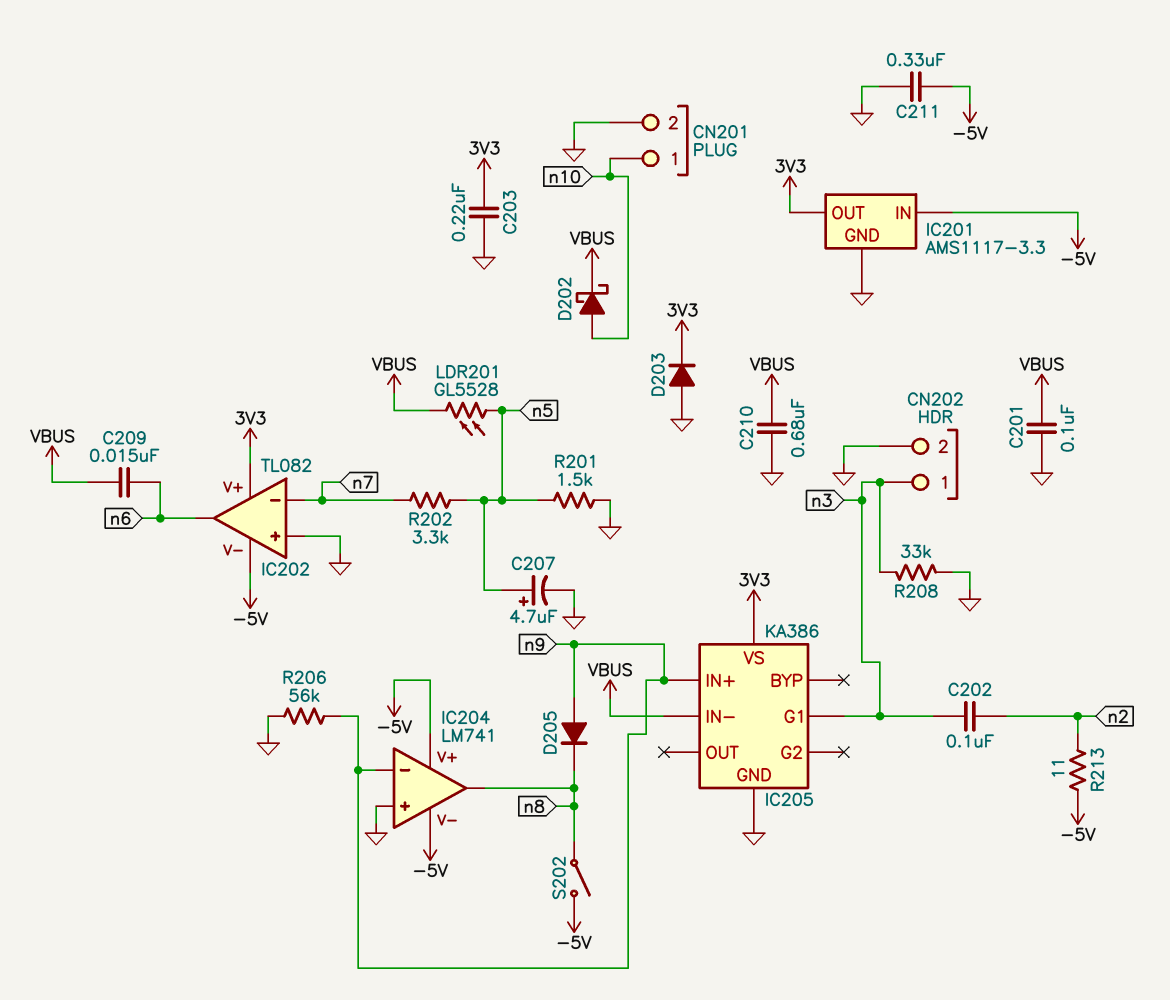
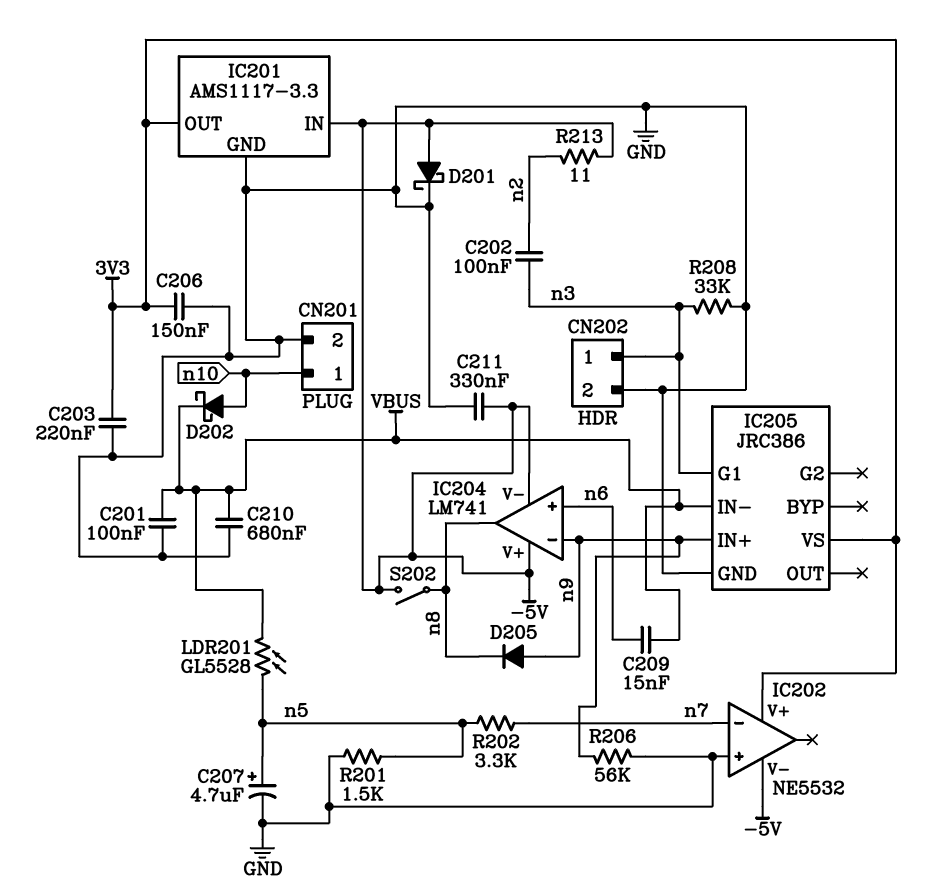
C206: none -> 150nF (3V3, GND)
D201: none -> schottky (A -5V, K GND)
D203: diode (A GND, K 3V3) -> none
IC202: TL082 -> NE5532
IC202 pin out: n6 -> none
IC204 pin in+: GND -> n6
IC205: KA386 -> JRC386

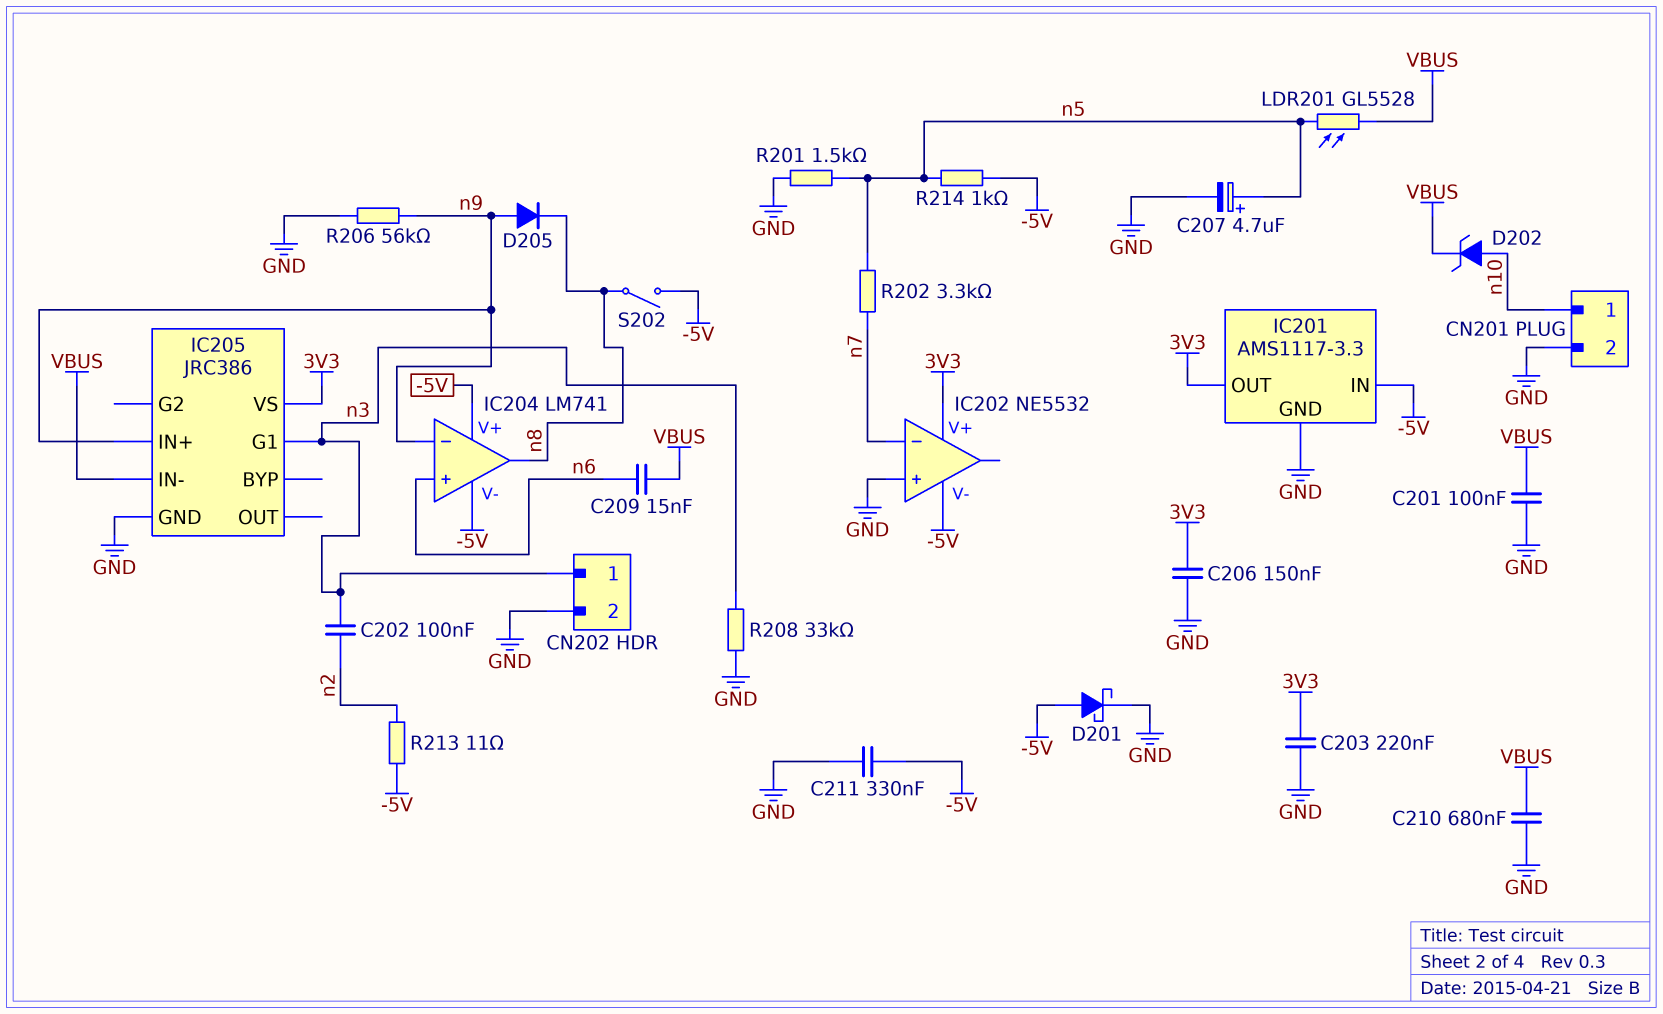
D202: schottky (A n10, K VBUS) -> zener (A n10, K VBUS)
R214: none -> 1k (-5V, n5)

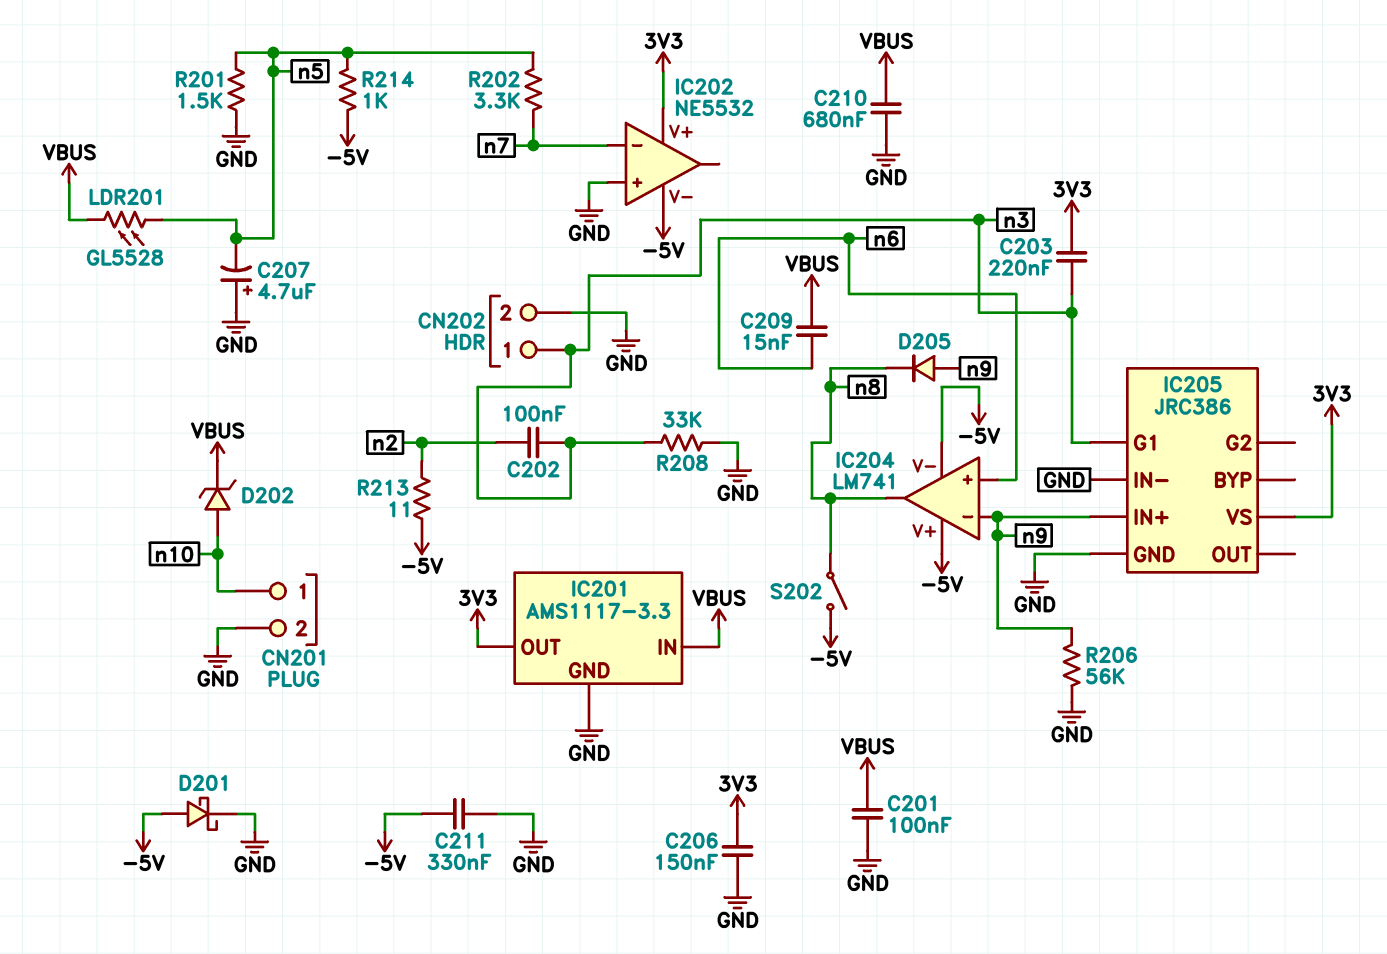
C203: 220nF (3V3, GND) -> 220nF (3V3, n3)
C207: 4.7uF (plus n5, minus GND) -> 4.7uF (plus GND, minus n5)
IC201 pin IN: -5V -> VBUS
IC205 pin IN-: VBUS -> GND

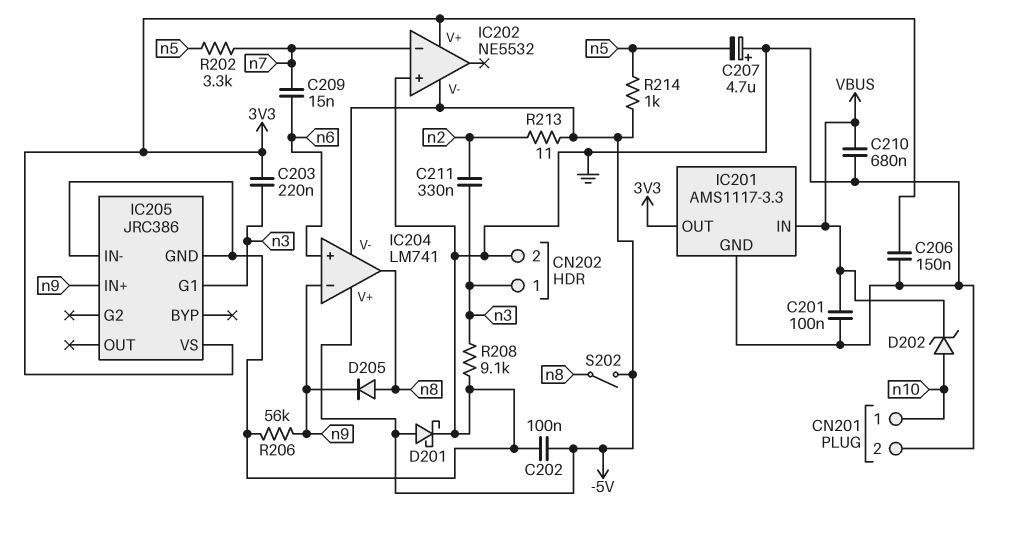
C202: 100nF (n2, n3) -> 100nF (-5V, GND)
C209: 15nF (VBUS, n6) -> 15nF (n6, n7)
C211: 330nF (-5V, GND) -> 330nF (n2, n3)
D205: diode (A n9, K n8) -> diode (A n8, K n9)
LDR201: GL5528 (VBUS, n5) -> none
R201: 1.5k (GND, n5) -> none
R208: 33k (GND, n3) -> 9.1k (GND, n3)

